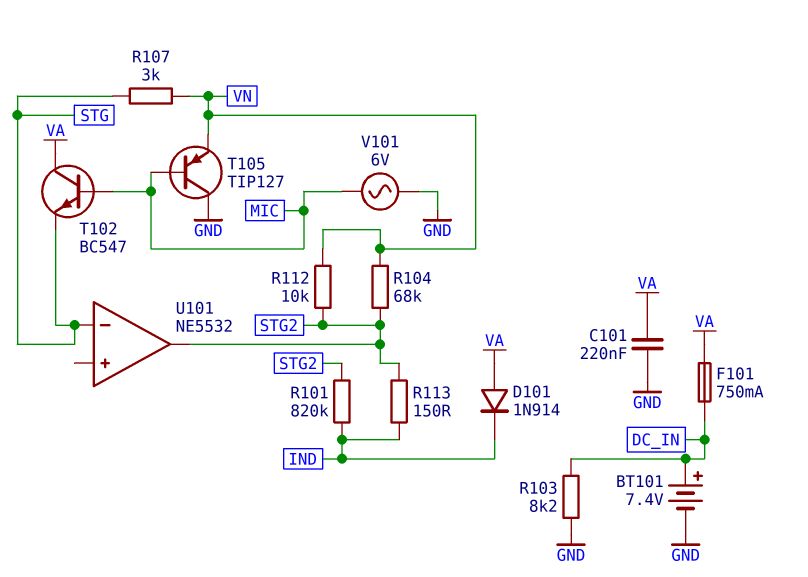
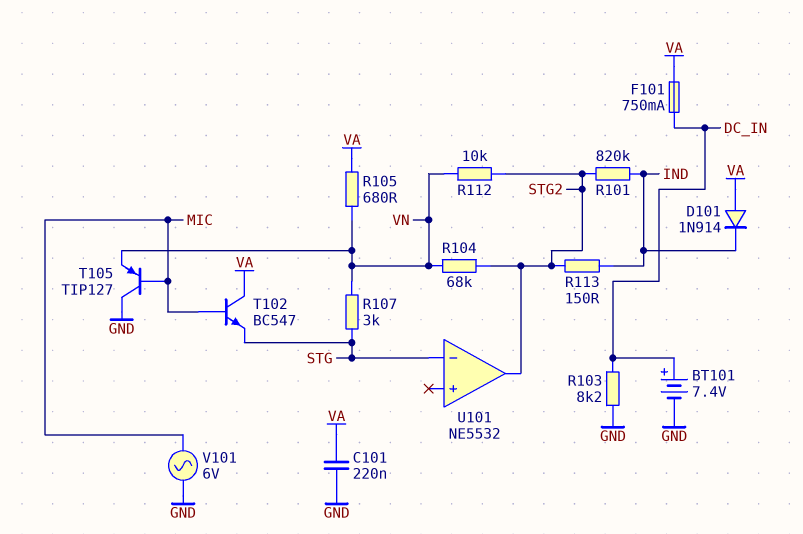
R105: none -> 680 (VA, VN)

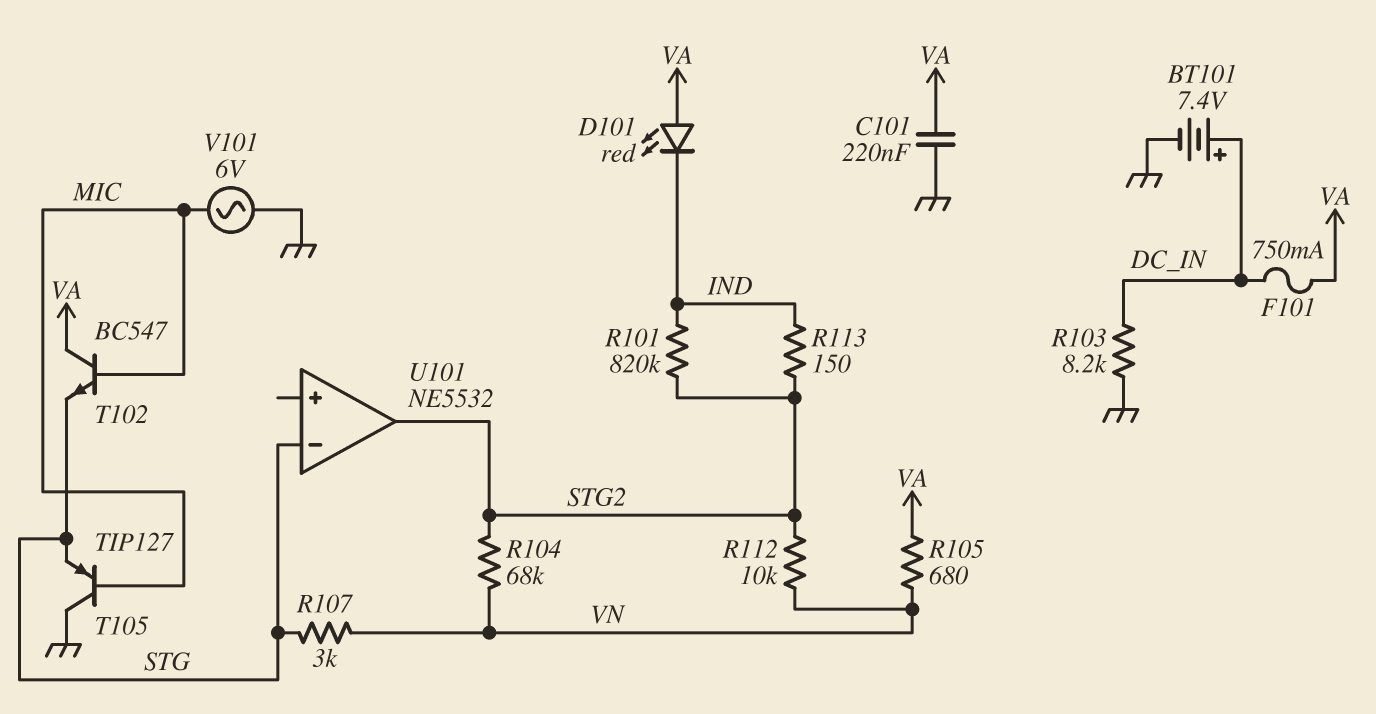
D101: diode 1N914 (A VA, K IND) -> LED red (A VA, K IND)
T105: PNP TIP127 (B MIC, C GND, E VN) -> PNP TIP127 (B MIC, C GND, E STG)

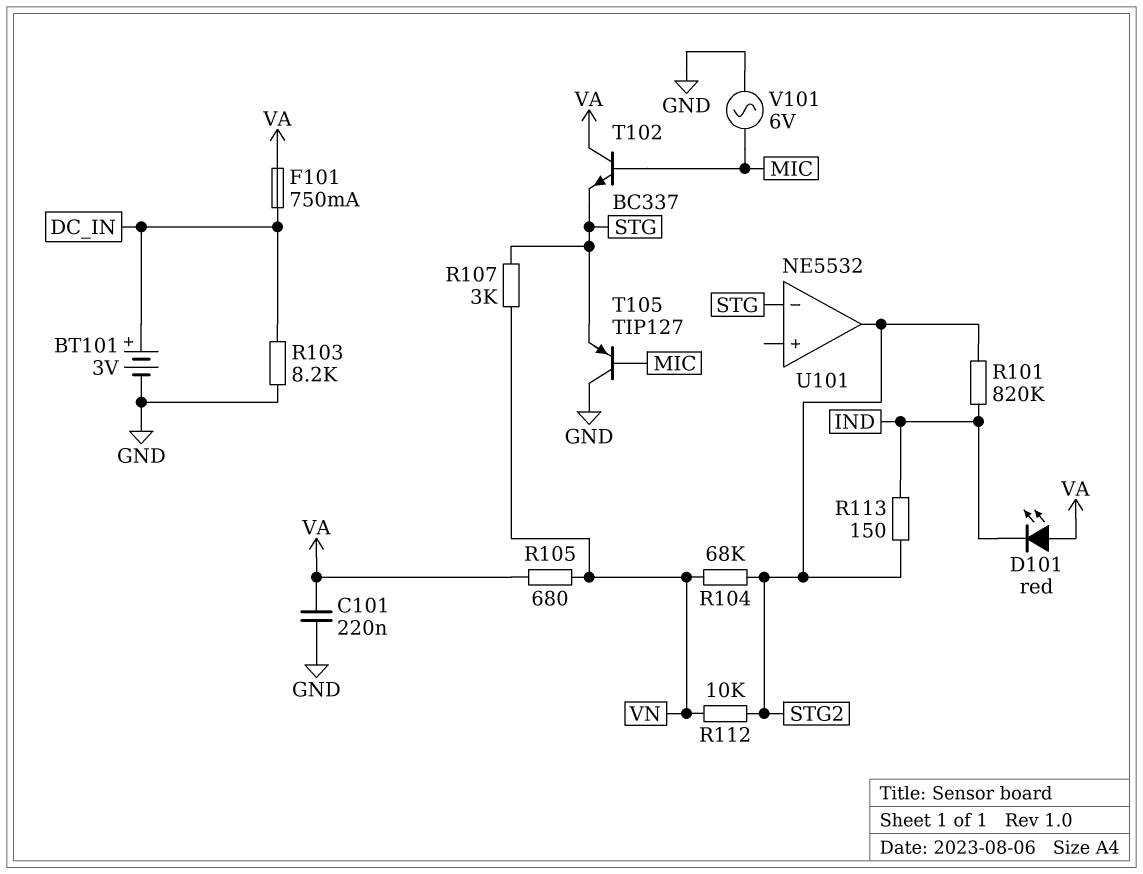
BT101: 7.4V (plus DC_IN, minus GND) -> 3V (plus DC_IN, minus GND)
T102: NPN BC547 (B MIC, C VA, E STG) -> NPN BC337 (B MIC, C VA, E STG)

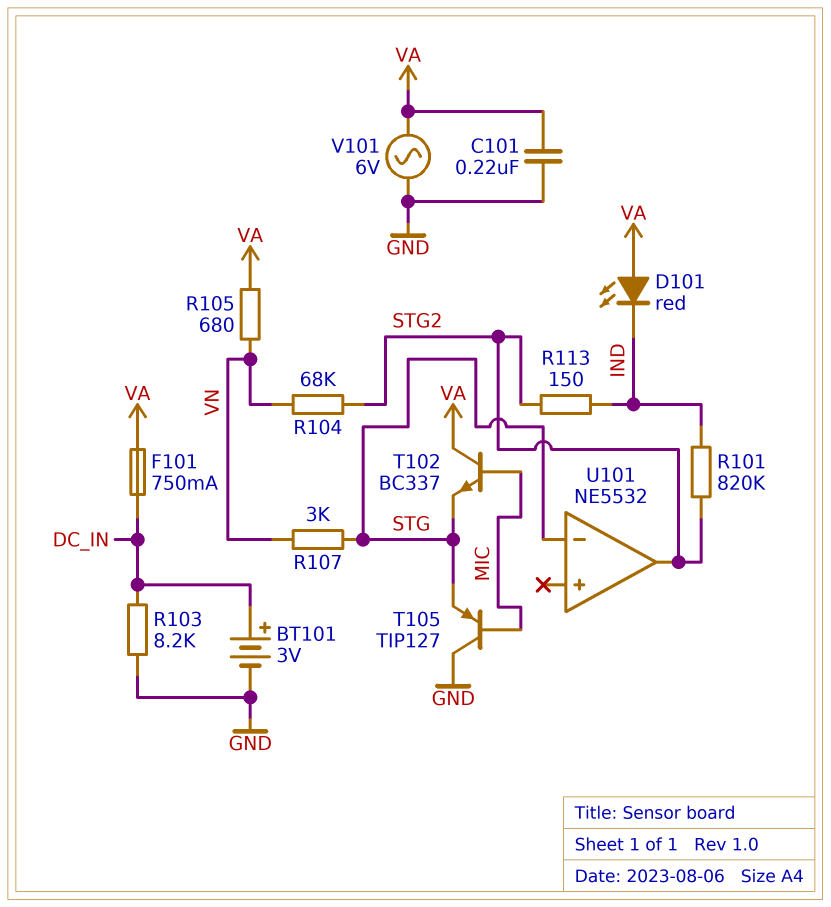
R112: 10k (STG2, VN) -> none
V101: AC 6V (GND, MIC) -> AC 6V (GND, VA)

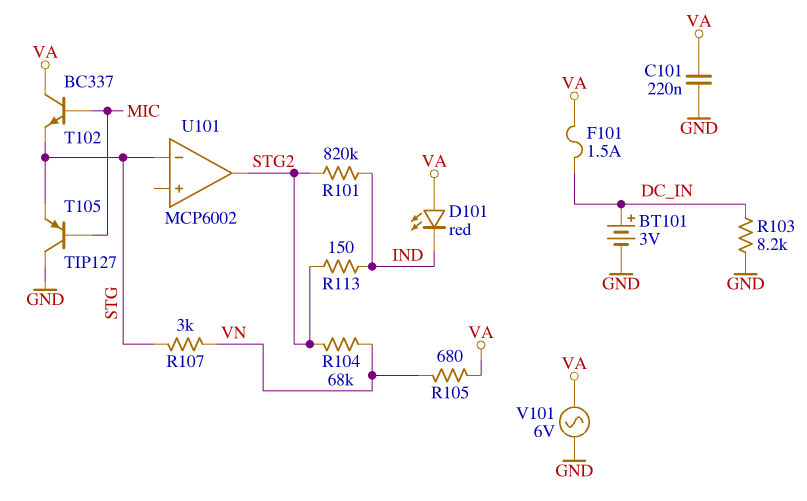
F101: 750mA (DC_IN, VA) -> 1.5A (DC_IN, VA)
U101: NE5532 -> MCP6002

